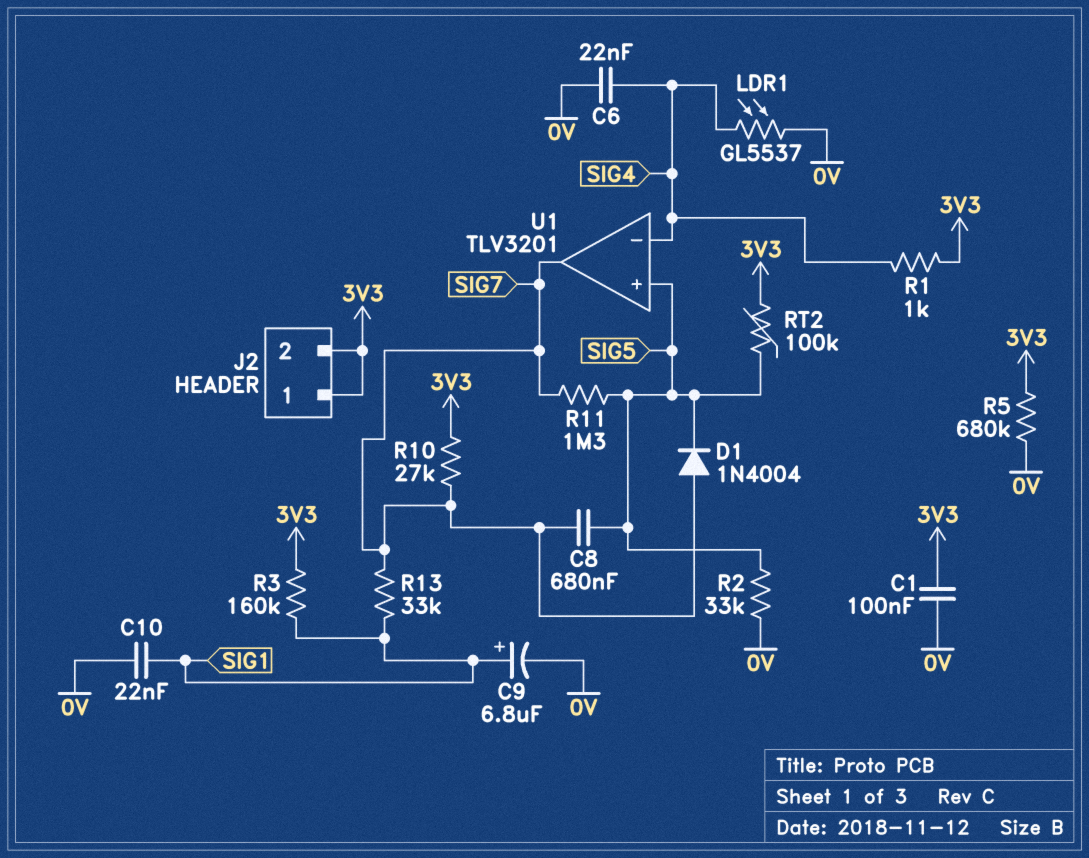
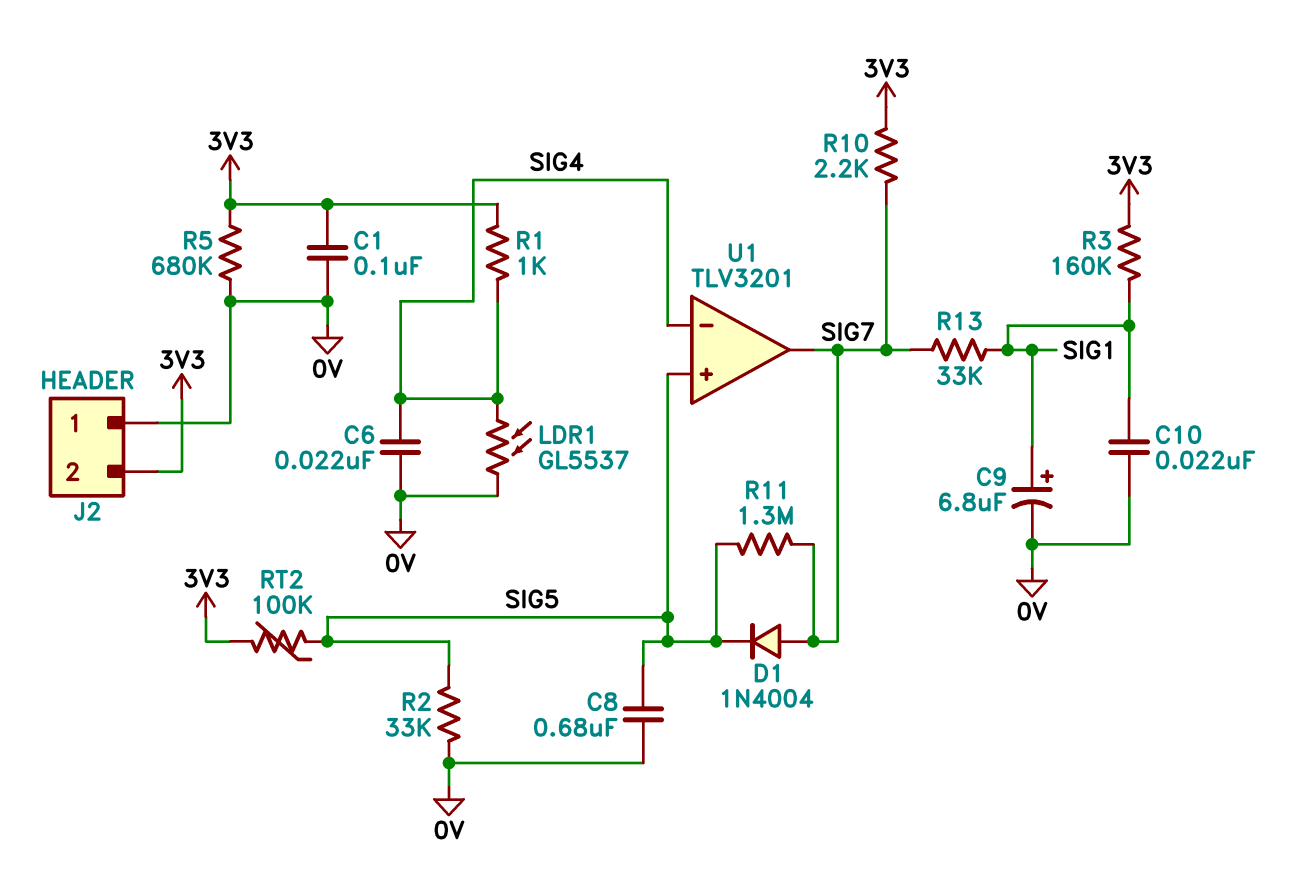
C8: 680nF (SIG5, SIG7) -> 680nF (0V, SIG5)
J2 pin 1: 3V3 -> 0V
R10: 27k (3V3, SIG7) -> 2.2k (3V3, SIG7)

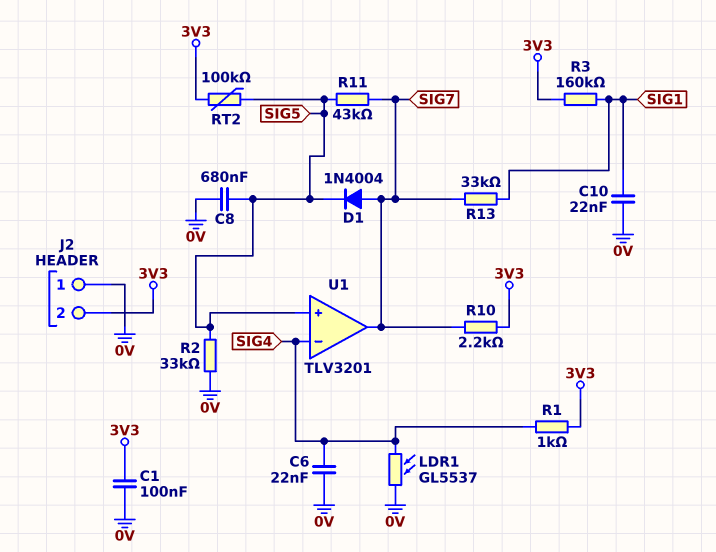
C9: 6.8uF (plus SIG1, minus 0V) -> none
R5: 680k (0V, 3V3) -> none
R11: 1.3M (SIG5, SIG7) -> 43k (SIG5, SIG7)

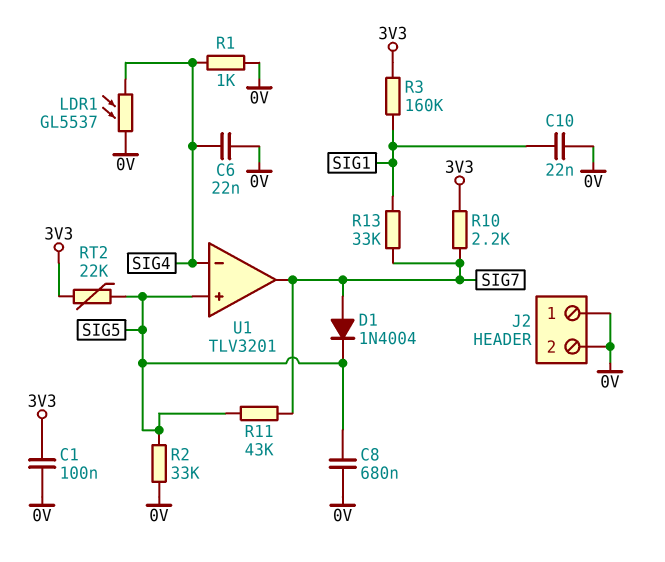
J2 pin 2: 3V3 -> 0V
R1: 1k (3V3, SIG4) -> 1k (0V, SIG4)
RT2: 100k (3V3, SIG5) -> 22k (3V3, SIG5)

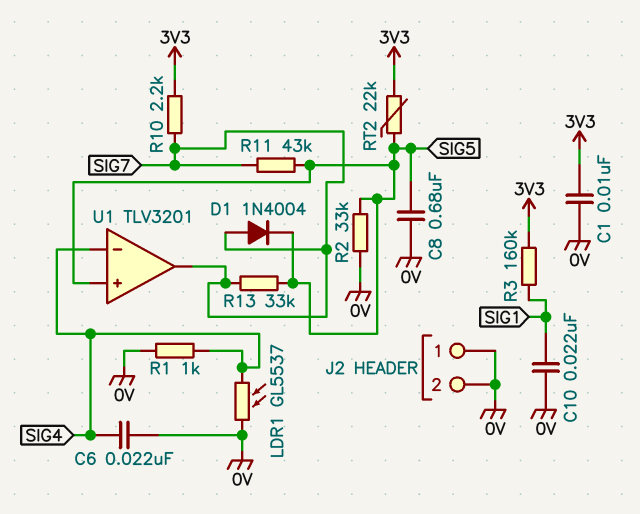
C1: 100nF (0V, 3V3) -> 10nF (0V, 3V3)
R13: 33k (SIG1, SIG7) -> 33k (SIG5, SIG7)

